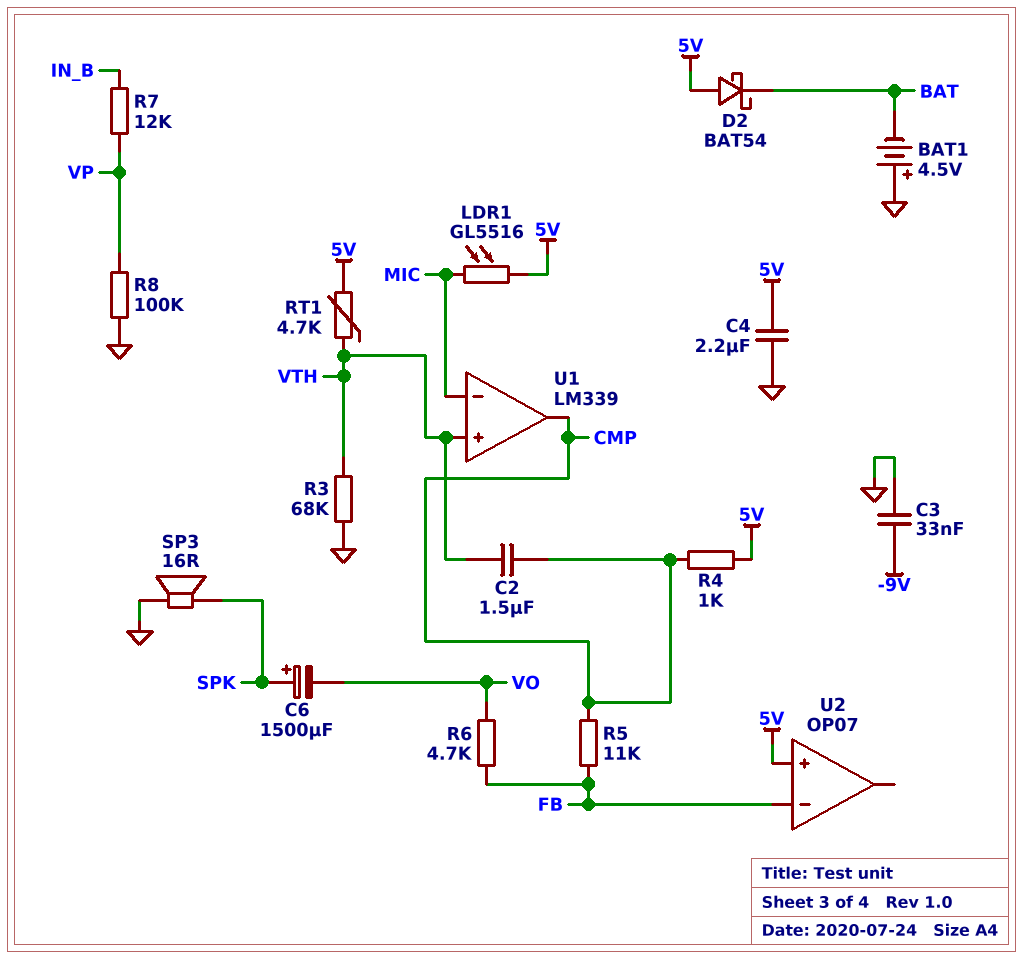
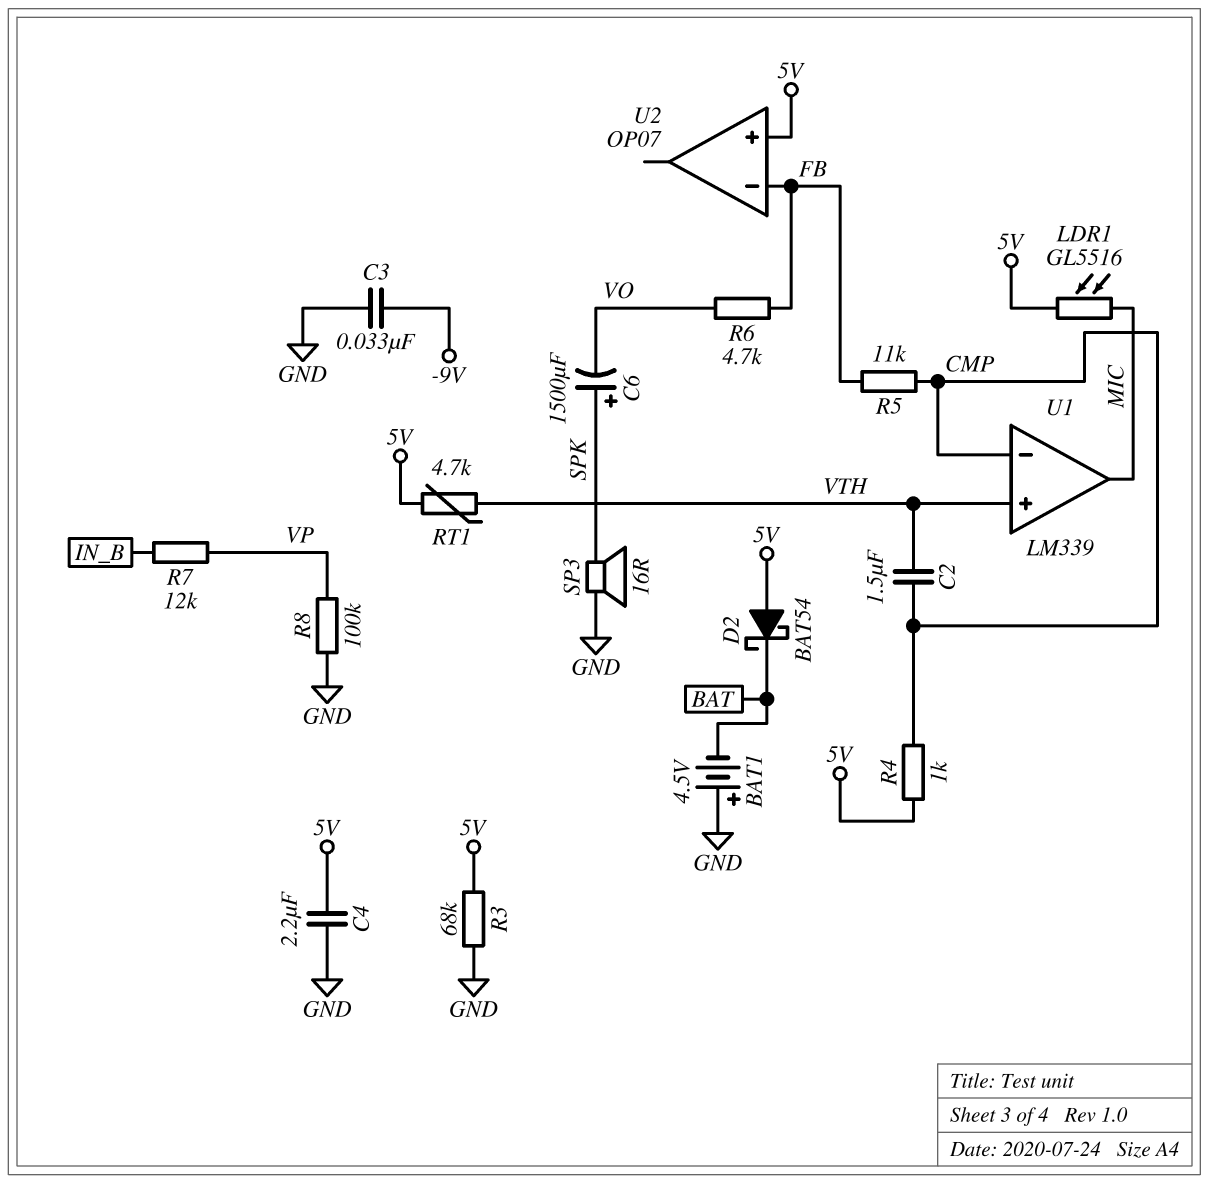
R3: 68k (GND, VTH) -> 68k (5V, GND)
U1 pin in-: MIC -> CMP
U1 pin out: CMP -> MIC

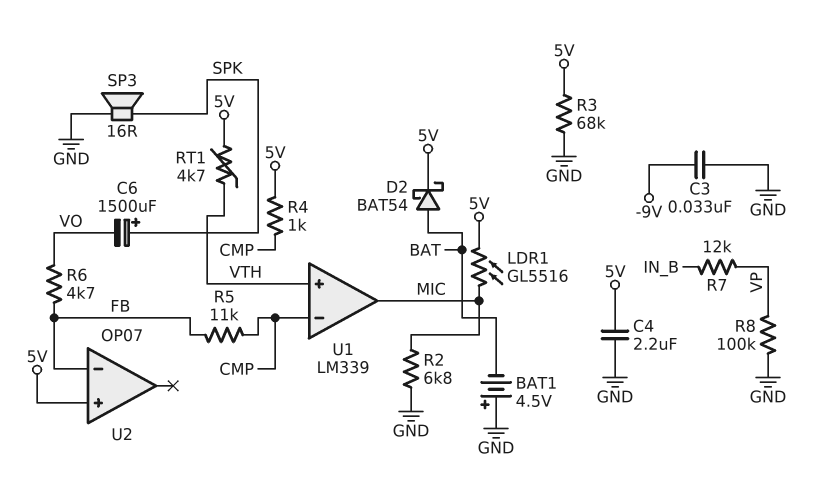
C2: 1.5uF (CMP, VTH) -> none
D2: schottky BAT54 (A 5V, K BAT) -> schottky BAT54 (A BAT, K 5V)
R2: none -> 6.8k (GND, MIC)

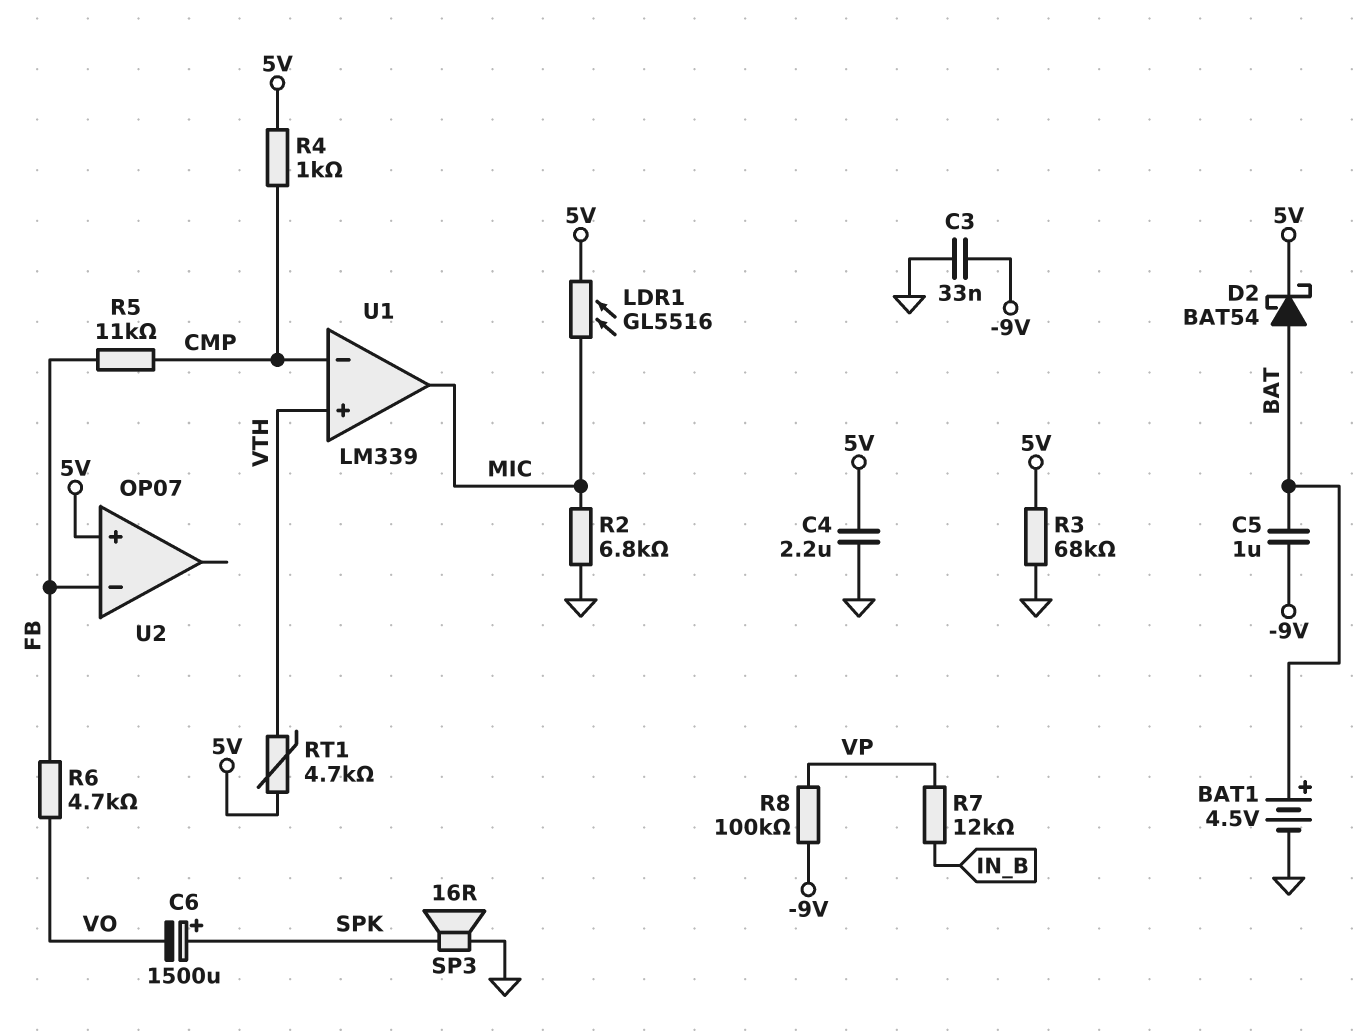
BAT1: 4.5V (plus GND, minus BAT) -> 4.5V (plus BAT, minus GND)
C5: none -> 1uF (-9V, BAT)
R8: 100k (GND, VP) -> 100k (-9V, VP)

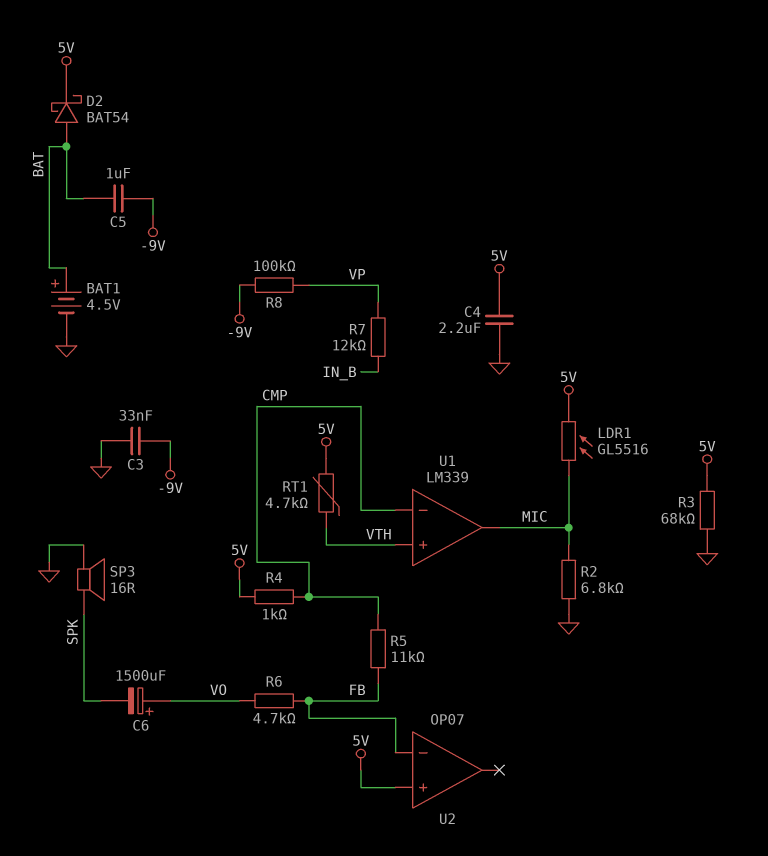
C6: 1500uF (plus SPK, minus VO) -> 1500uF (plus VO, minus SPK)

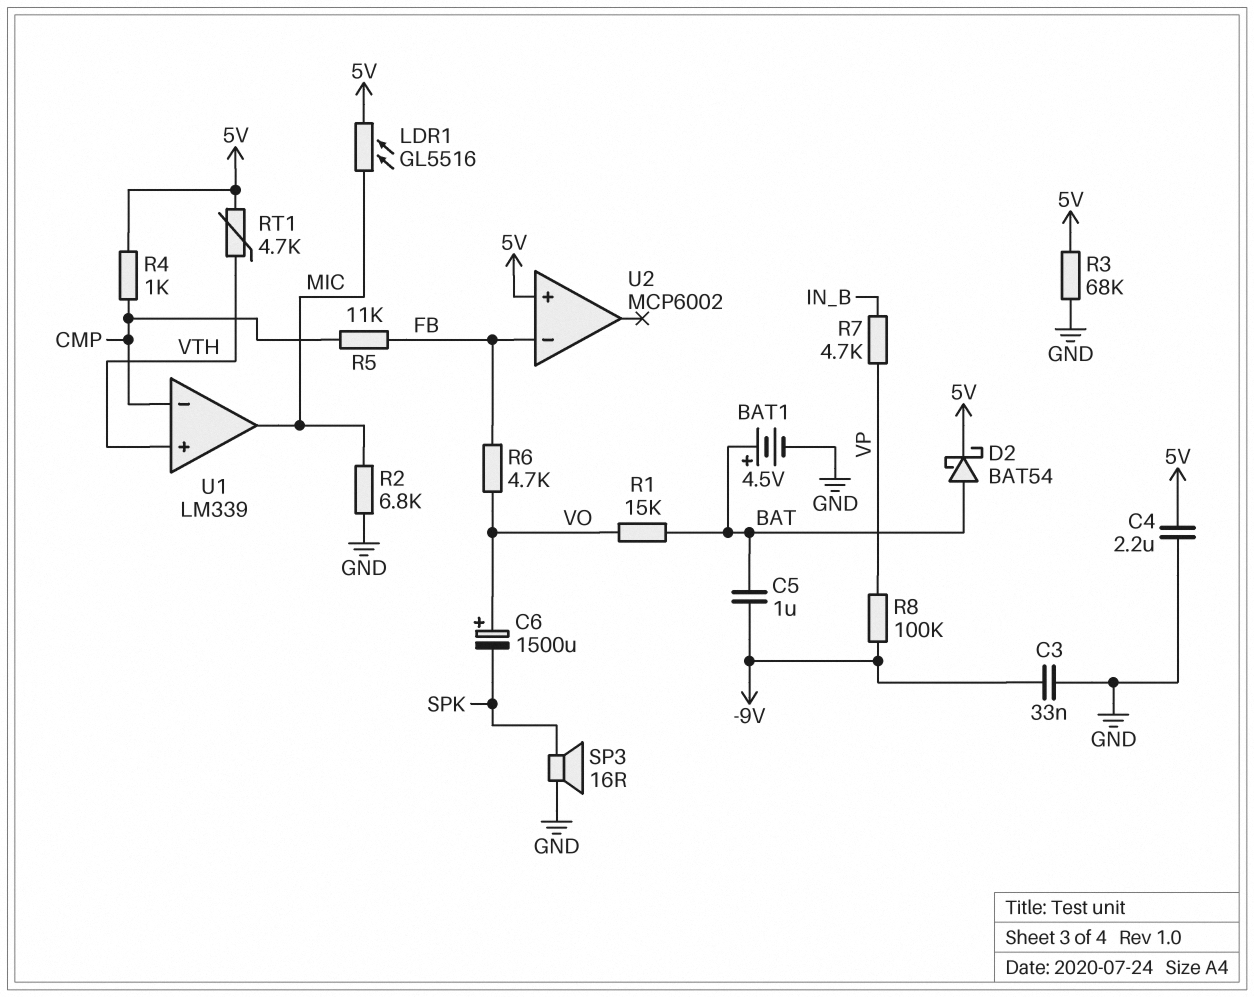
R1: none -> 15k (BAT, VO)
R7: 12k (IN_B, VP) -> 4.7k (IN_B, VP)
U2: OP07 -> MCP6002

